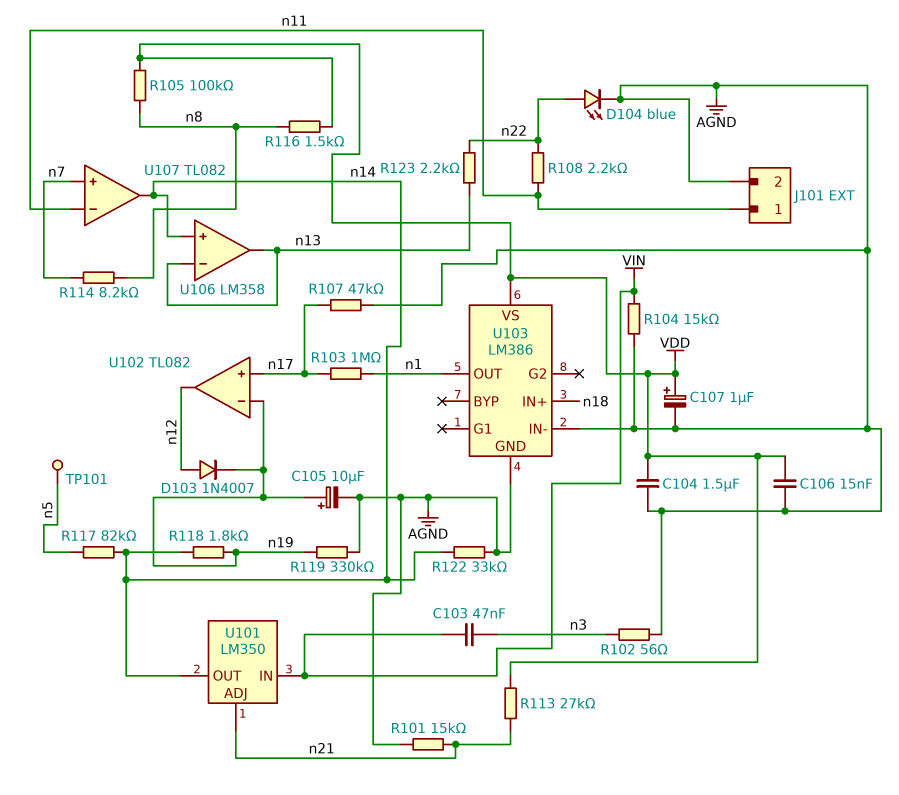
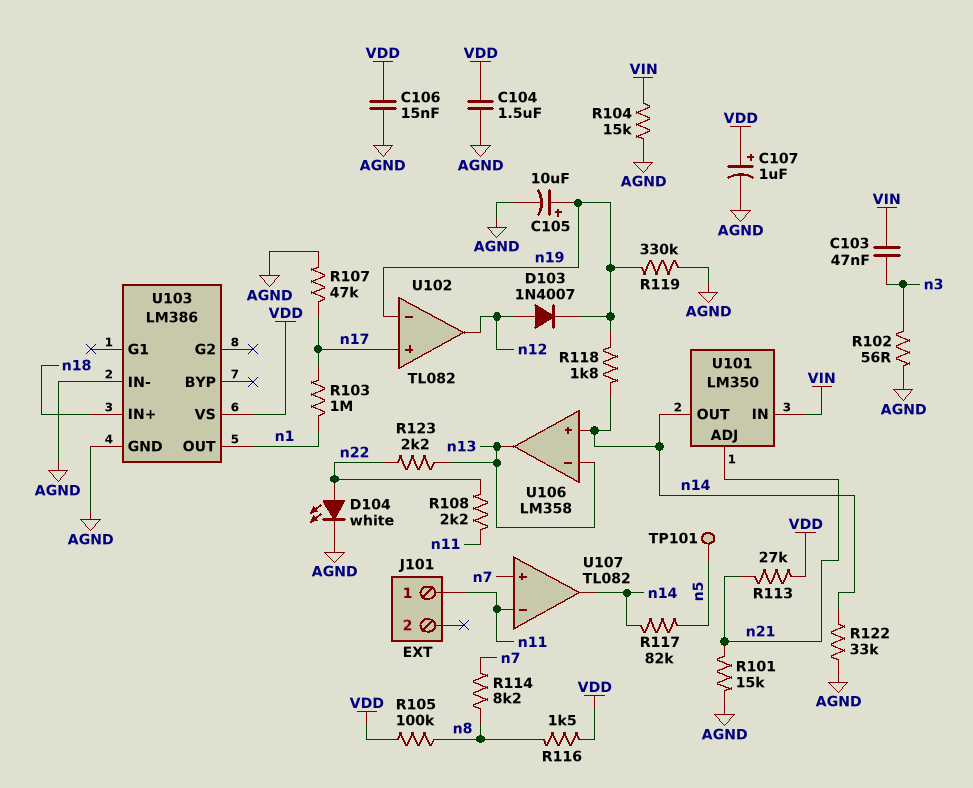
D104: LED blue (A n22, K AGND) -> LED white (A n22, K AGND)
J101 pin 2: AGND -> none

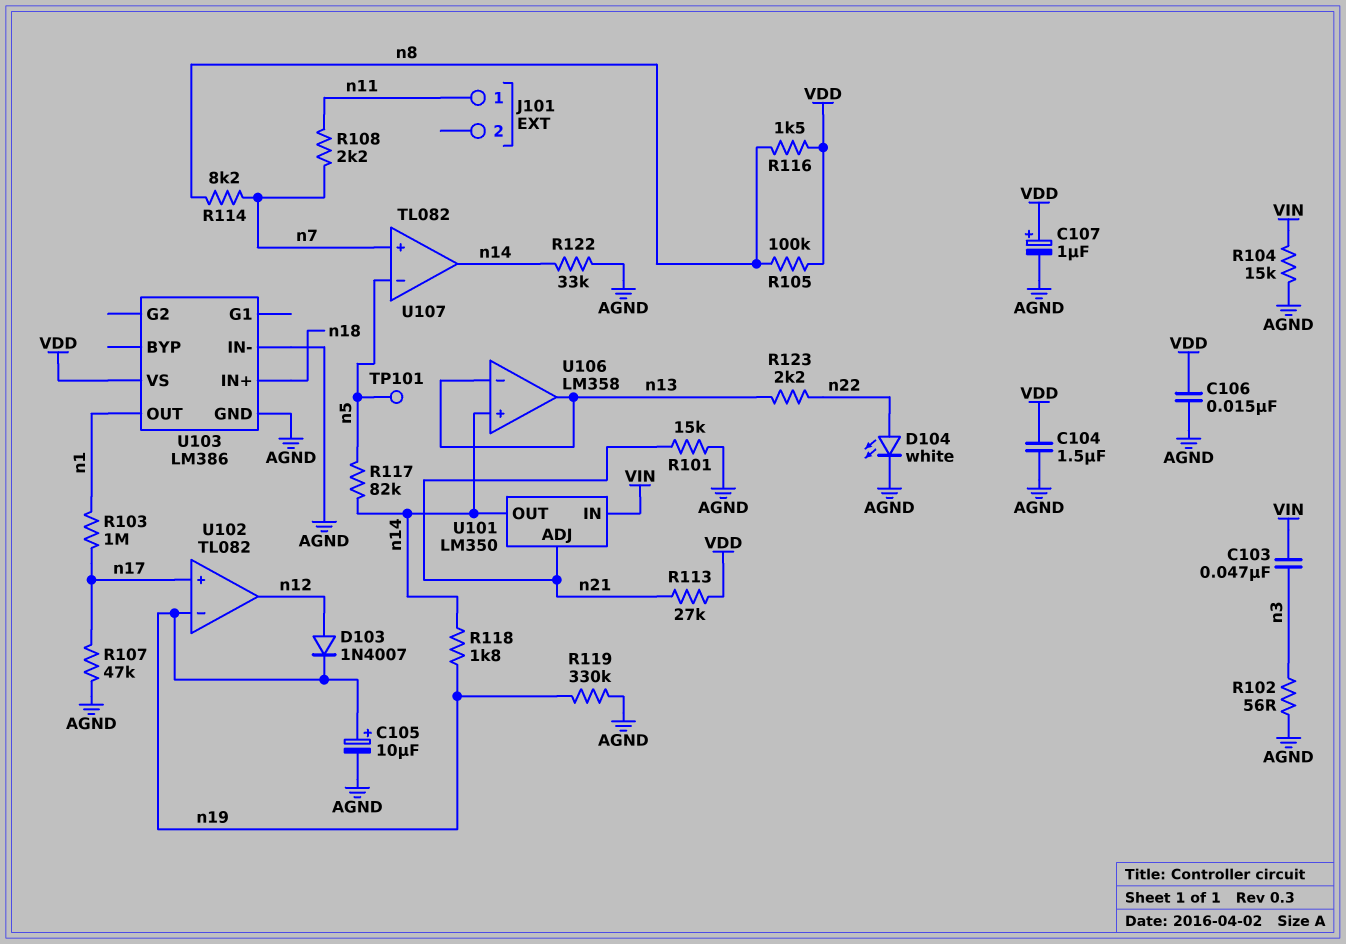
R108: 2.2k (n11, n22) -> 2.2k (n7, n11)
U107 pin in-: n11 -> n5

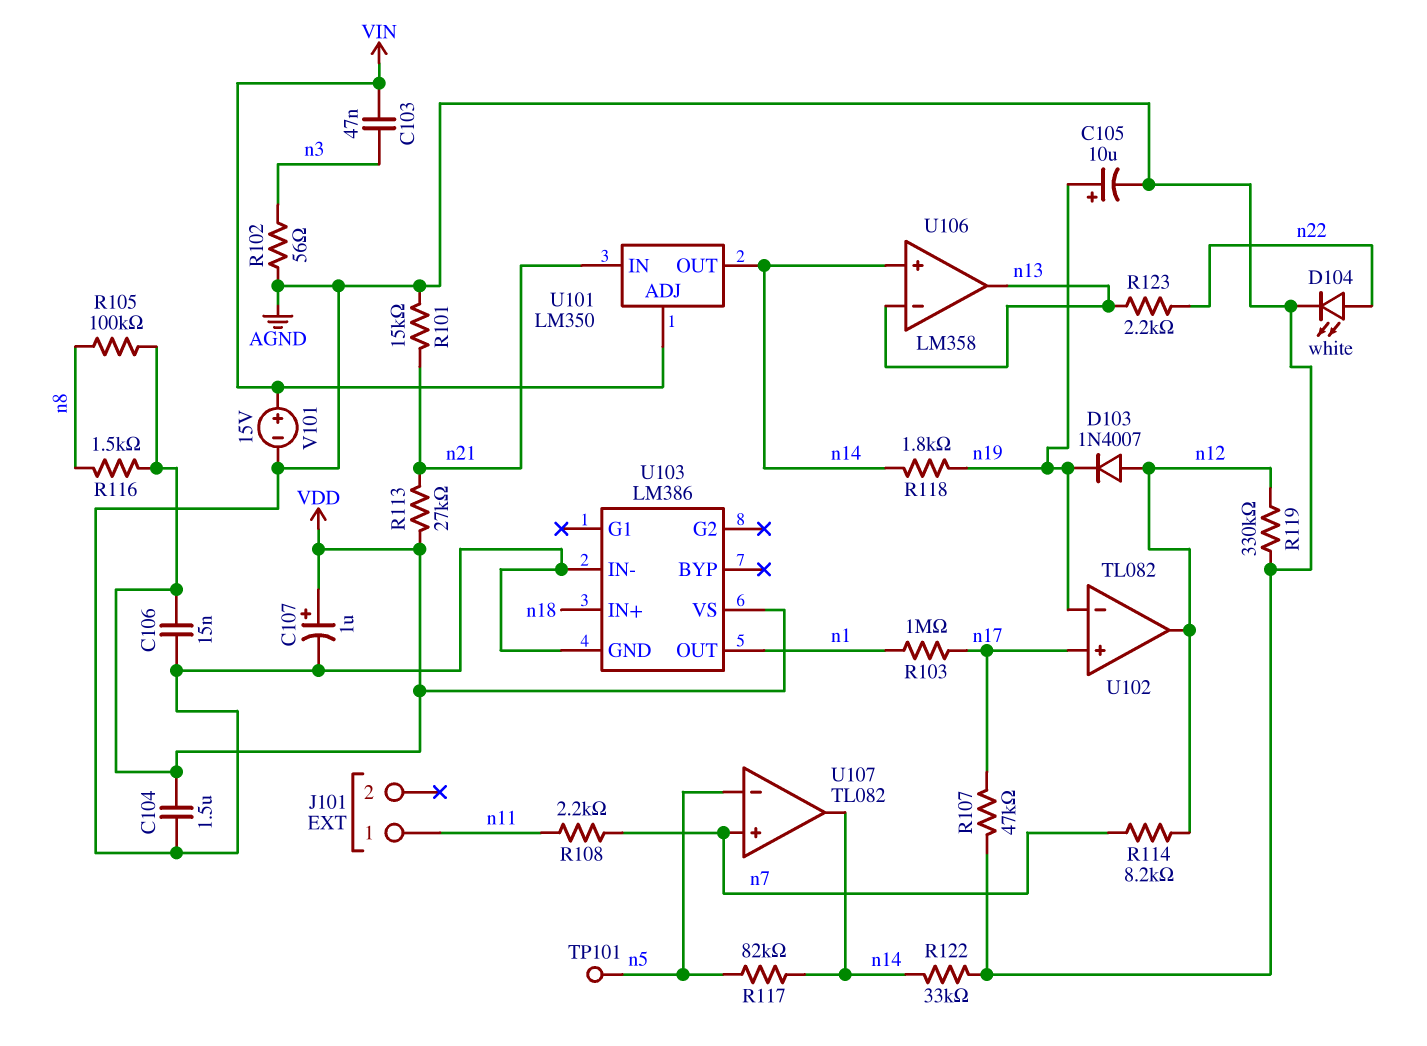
R104: 15k (AGND, VIN) -> none
R114: 8.2k (n7, n8) -> 8.2k (n7, n12)
R119: 330k (AGND, n19) -> 330k (AGND, n12)
U101 pin ADJ: n21 -> VIN
U101 pin IN: VIN -> n21
V101: none -> 15V (plus VIN, minus AGND)

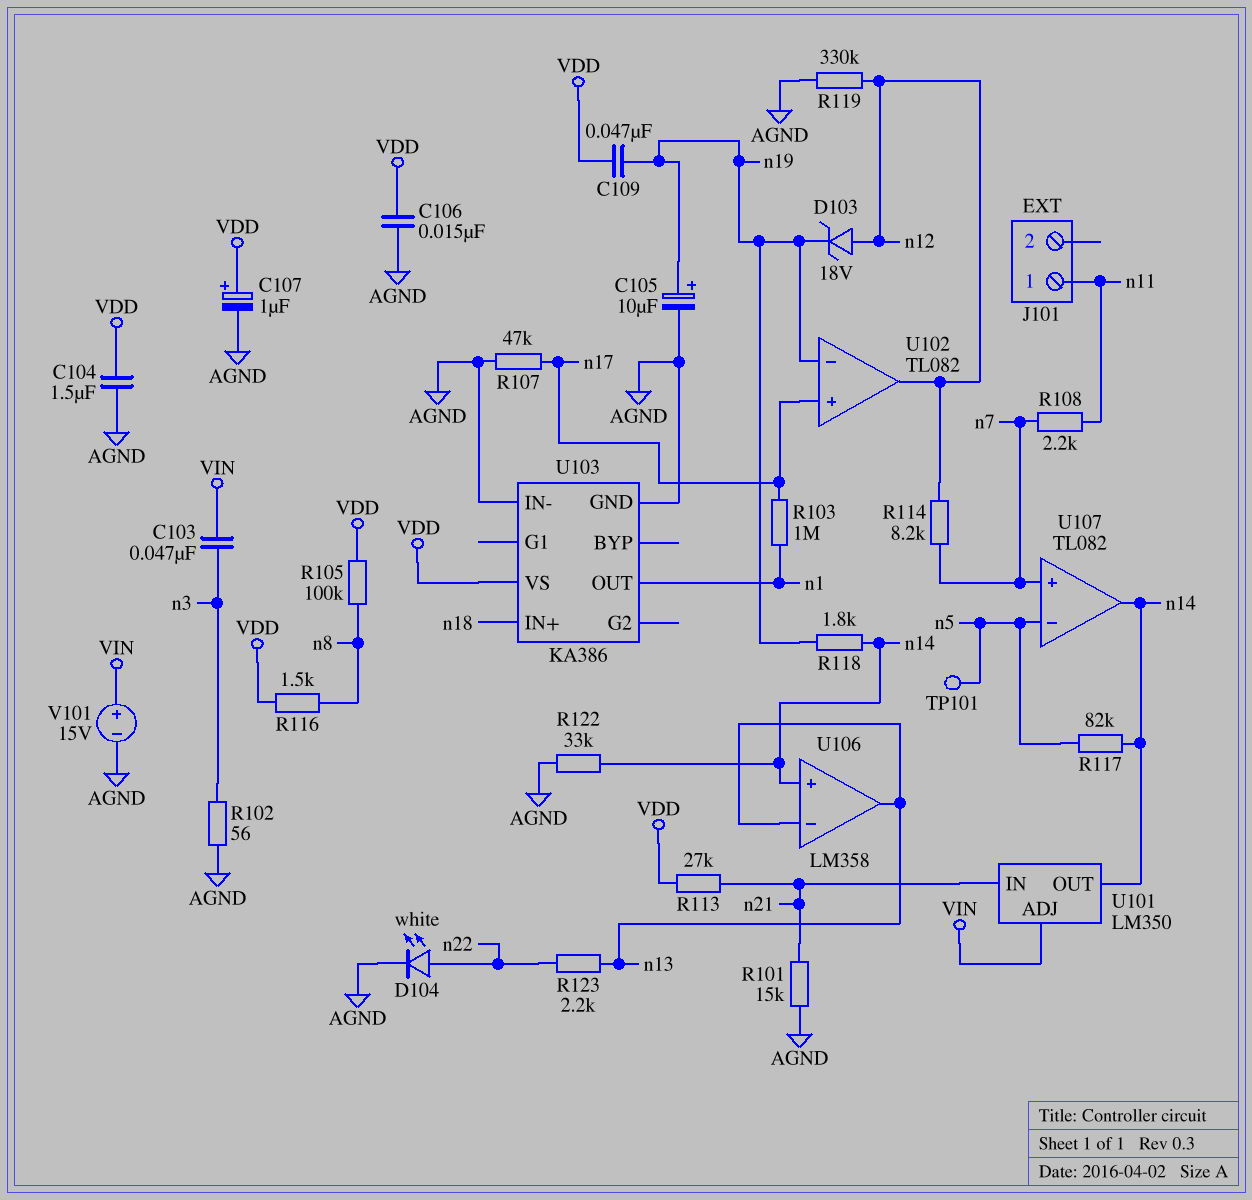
C109: none -> 47nF (VDD, n19)
D103: diode 1N4007 (A n12, K n19) -> zener 18V (A n12, K n19)
U103: LM386 -> KA386

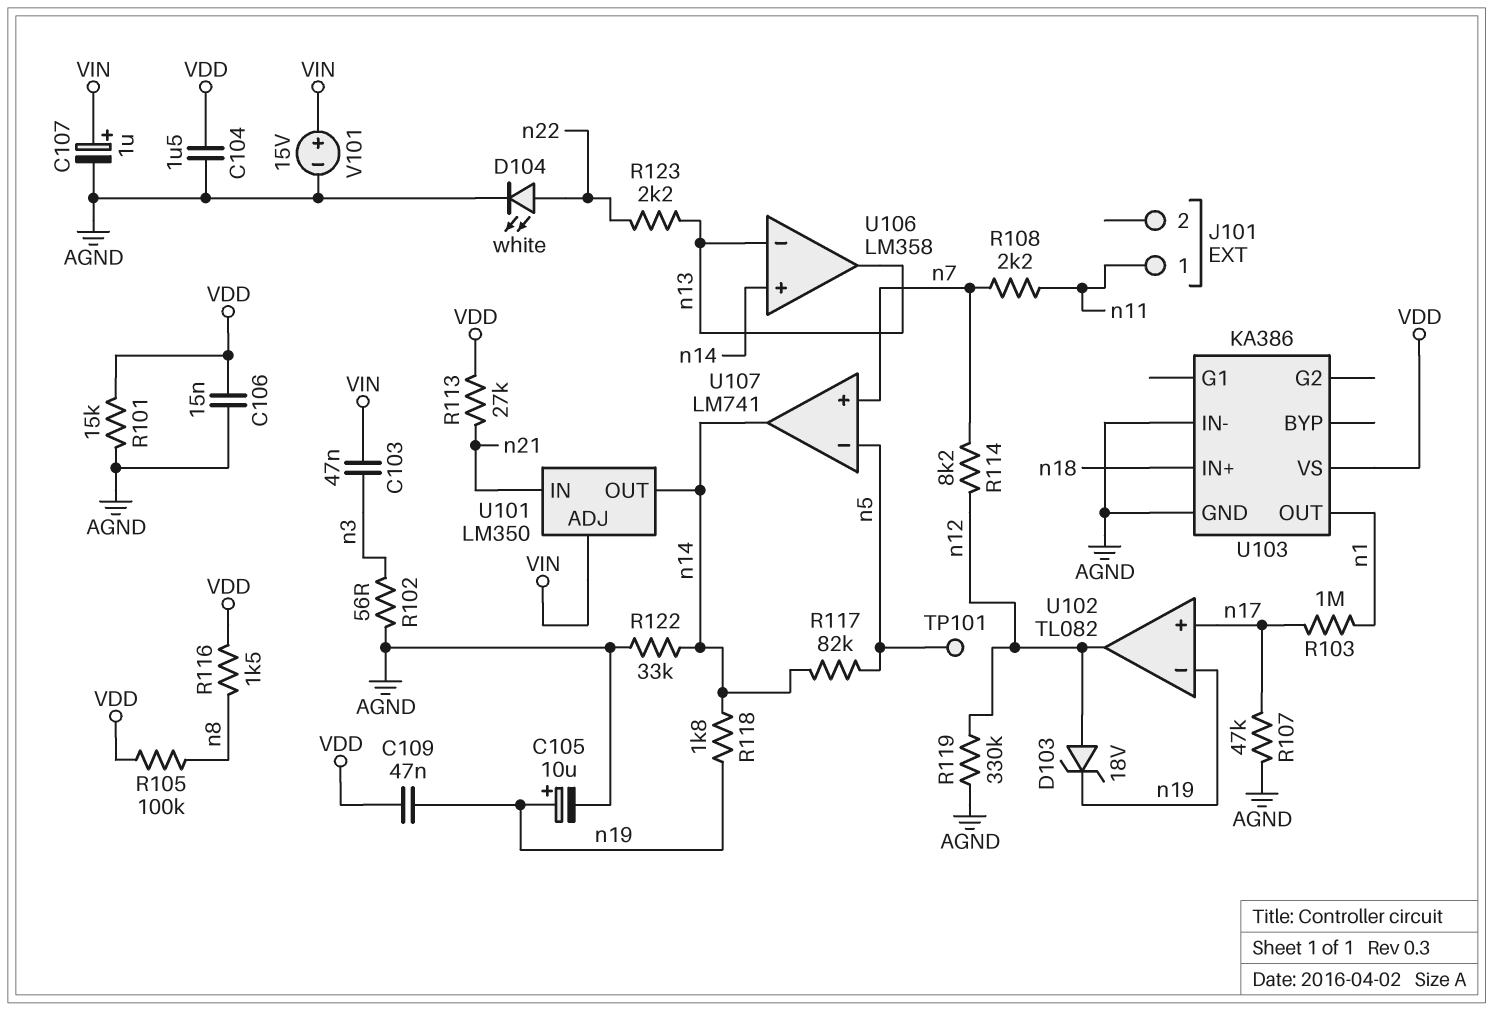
C107: 1uF (plus VDD, minus AGND) -> 1uF (plus VIN, minus AGND)
R101: 15k (AGND, n21) -> 15k (AGND, VDD)
U107: TL082 -> LM741

